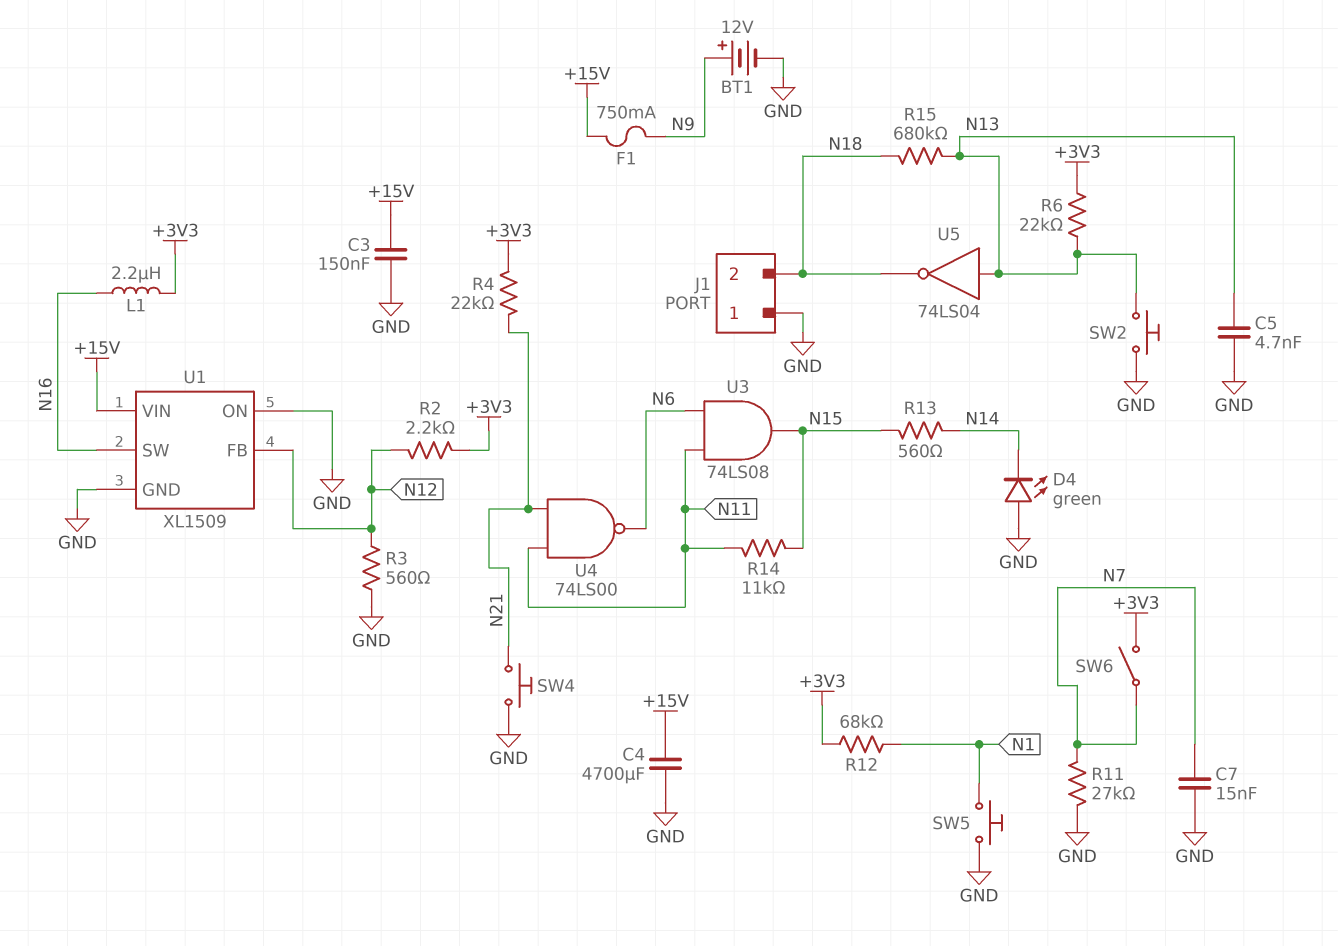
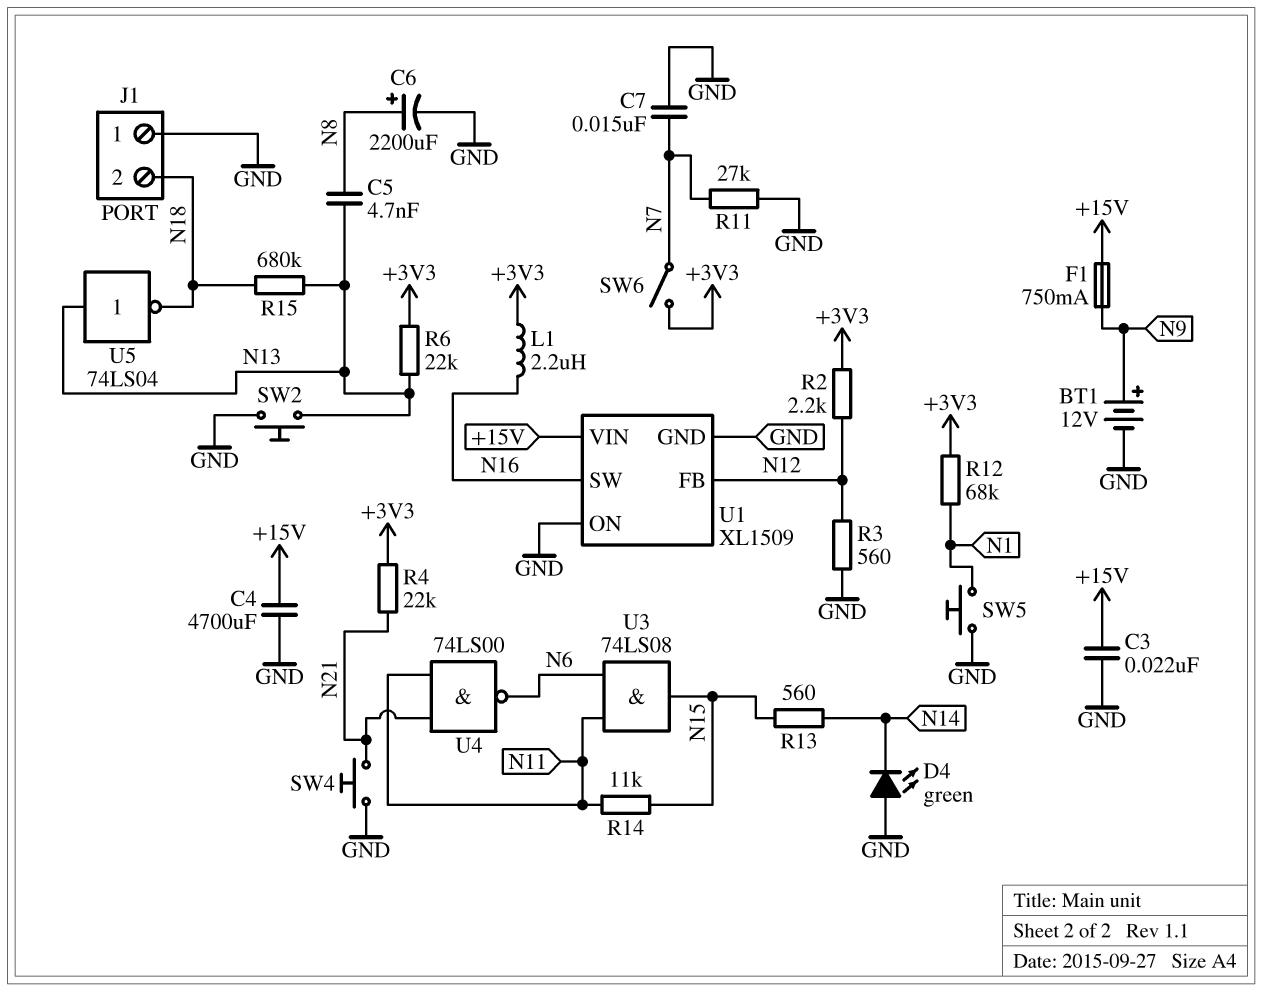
C3: 150nF (+15V, GND) -> 22nF (+15V, GND)
C5: 4.7nF (GND, N13) -> 4.7nF (N8, N13)
C6: none -> 2200uF (plus N8, minus GND)

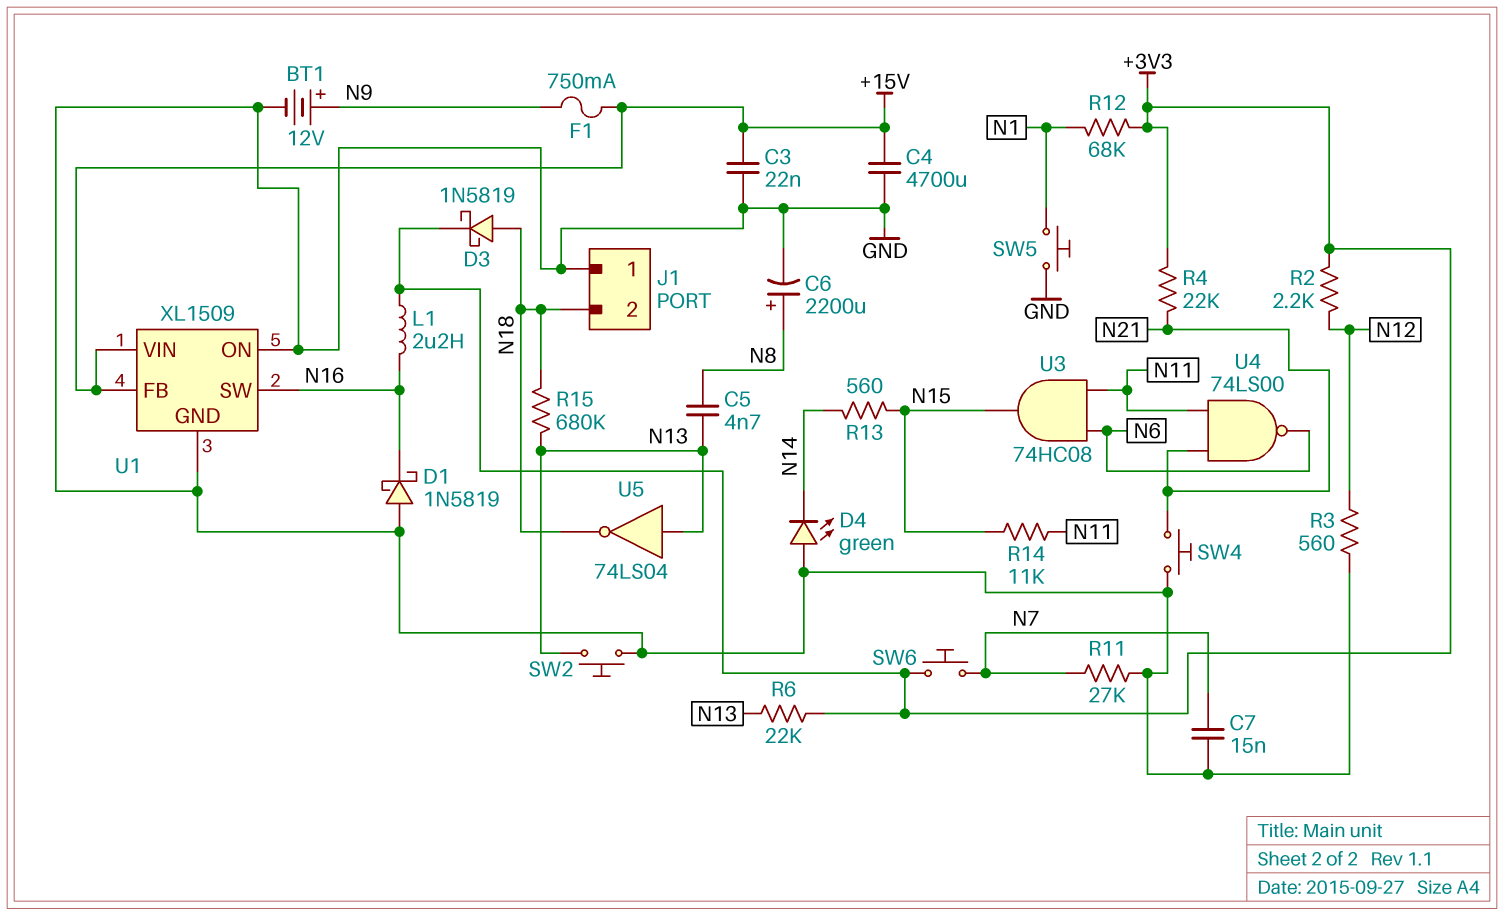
D1: none -> schottky 1N5819 (A GND, K N16)
D3: none -> schottky 1N5819 (A N18, K +3V3)
SW6: switch (+3V3, N7) -> button (+3V3, N7)
U1 pin FB: N12 -> +15V
U3: AND 74LS08 (in N6, in N11, out N15) -> AND 74HC08 (in N6, in N11, out N15)

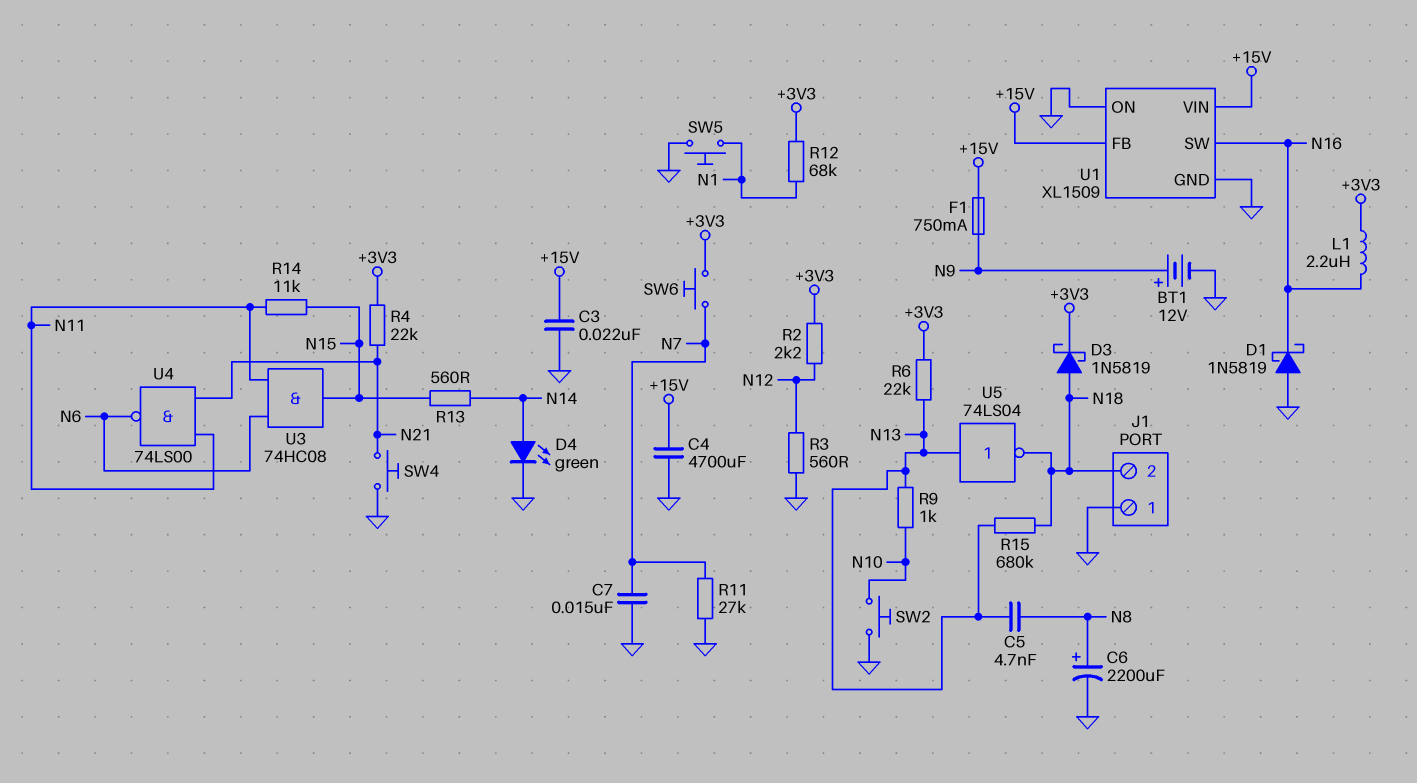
D4: LED green (A GND, K N14) -> LED green (A N14, K GND)
R9: none -> 1k (N10, N13)
SW2: button (GND, N13) -> button (GND, N10)

